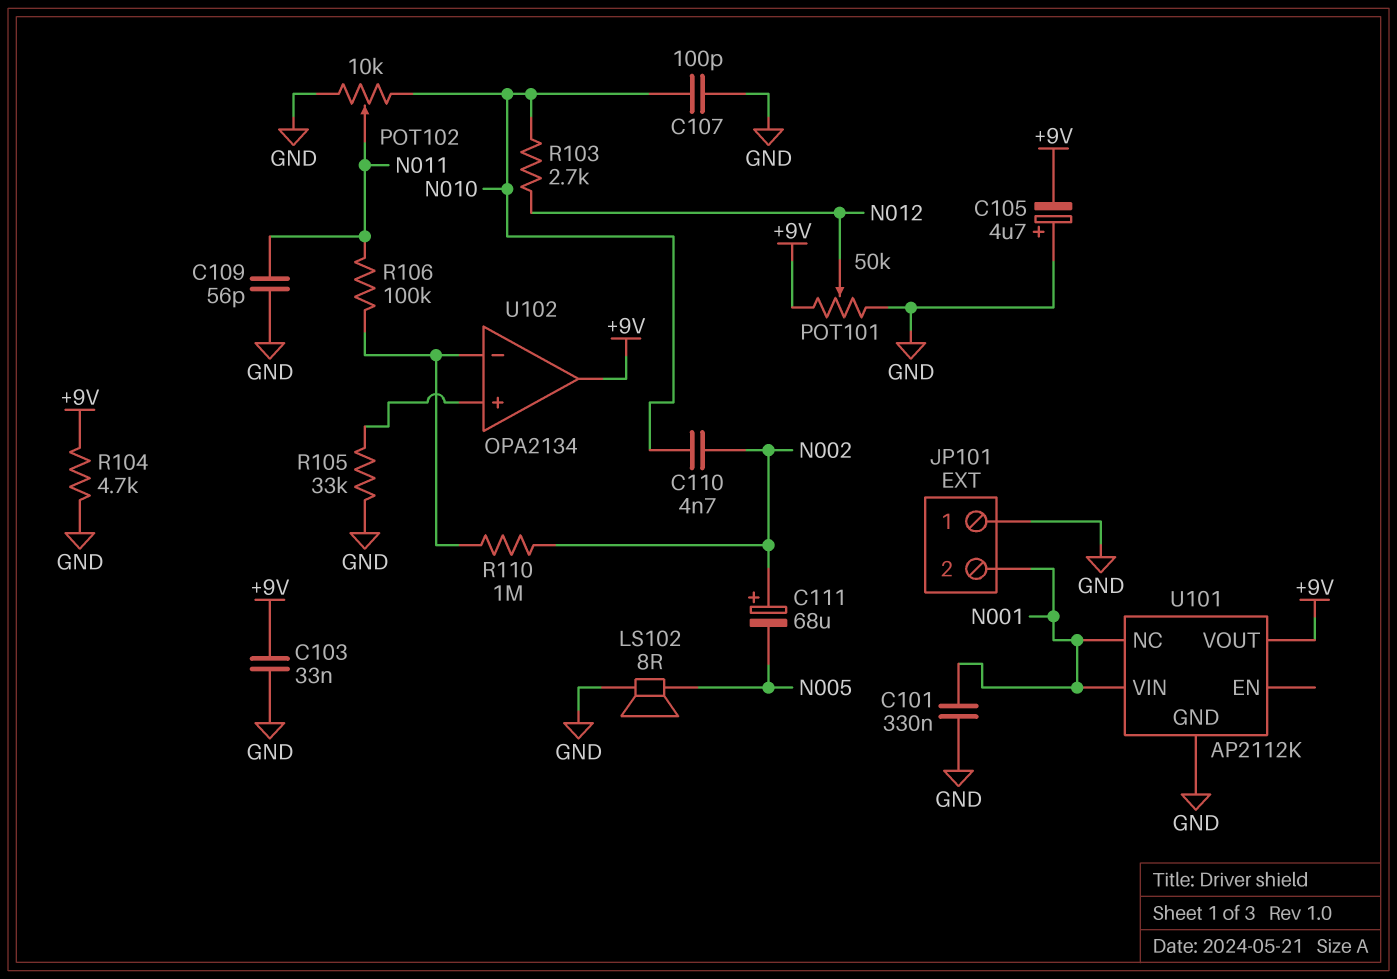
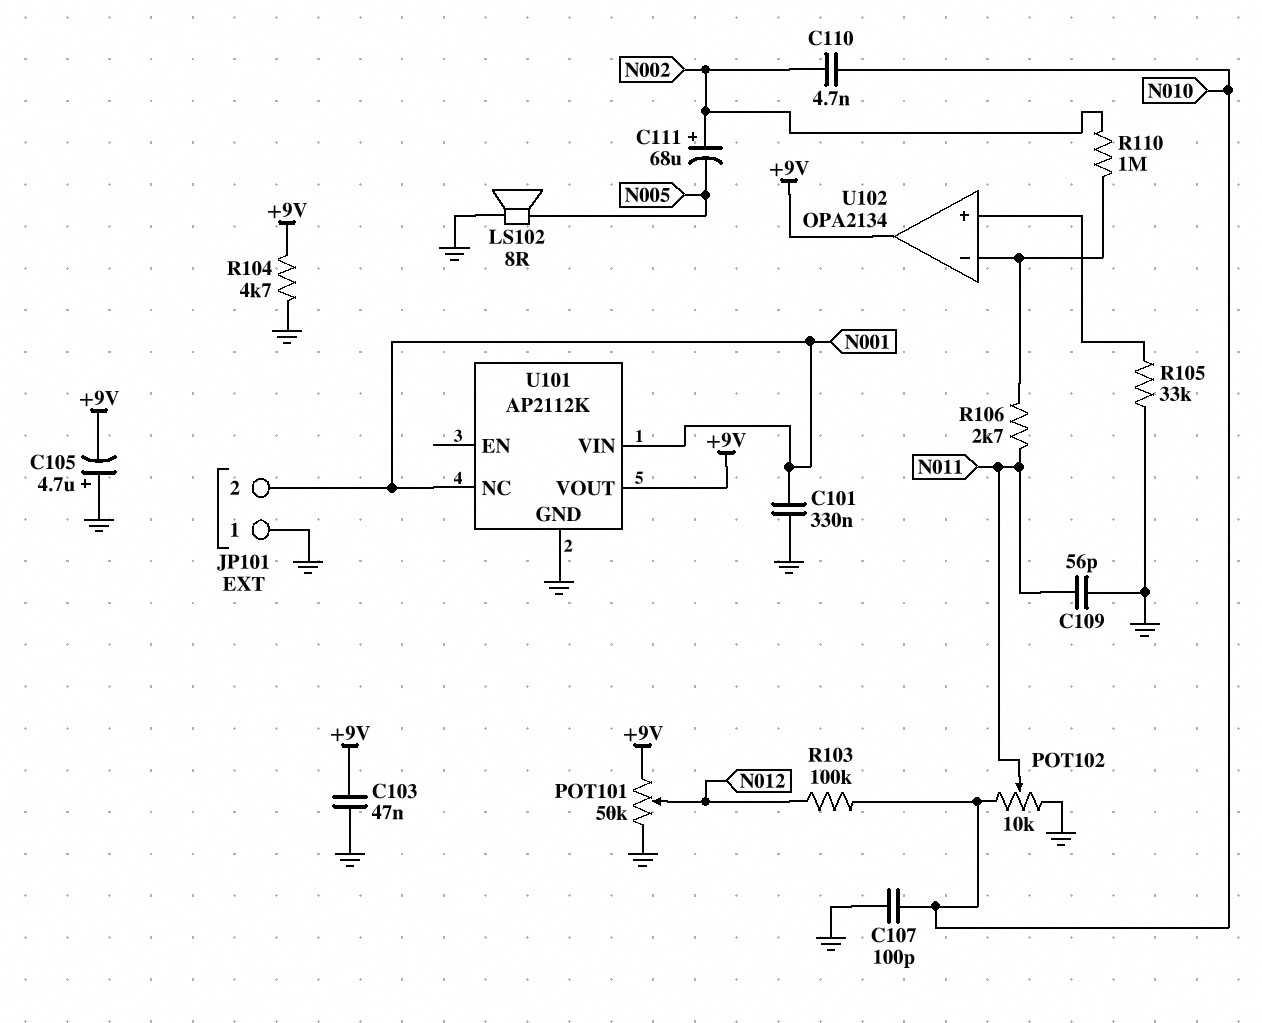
C103: 33nF (+9V, GND) -> 47nF (+9V, GND)
R103: 2.7k (N010, N012) -> 100k (N010, N012)
R106: 100k (N011, U102/in-) -> 2.7k (N011, U102/in-)

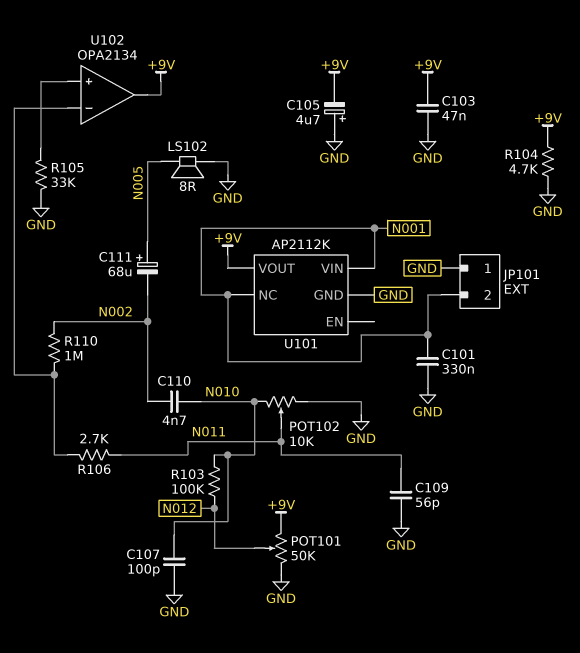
C111: 68uF (plus N002, minus N005) -> 68uF (plus N005, minus N002)

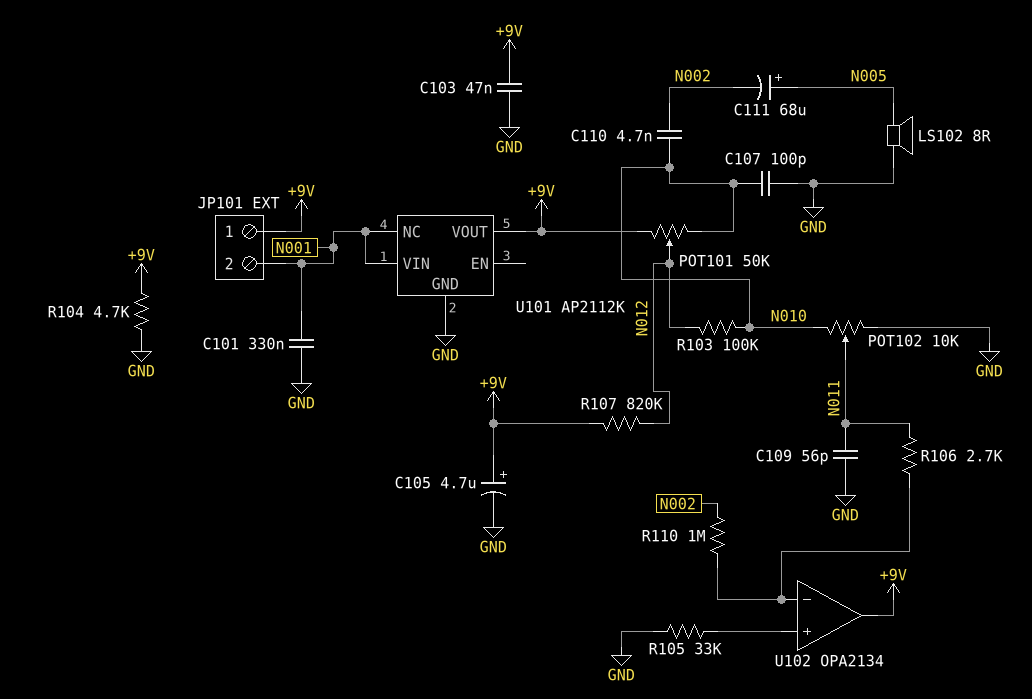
C105: 4.7uF (plus GND, minus +9V) -> 4.7uF (plus +9V, minus GND)
JP101 pin 1: GND -> +9V
POT101: 50k (+9V, GND, wiper N012) -> 50k (+9V, N010, wiper N012)
R107: none -> 820k (+9V, N012)

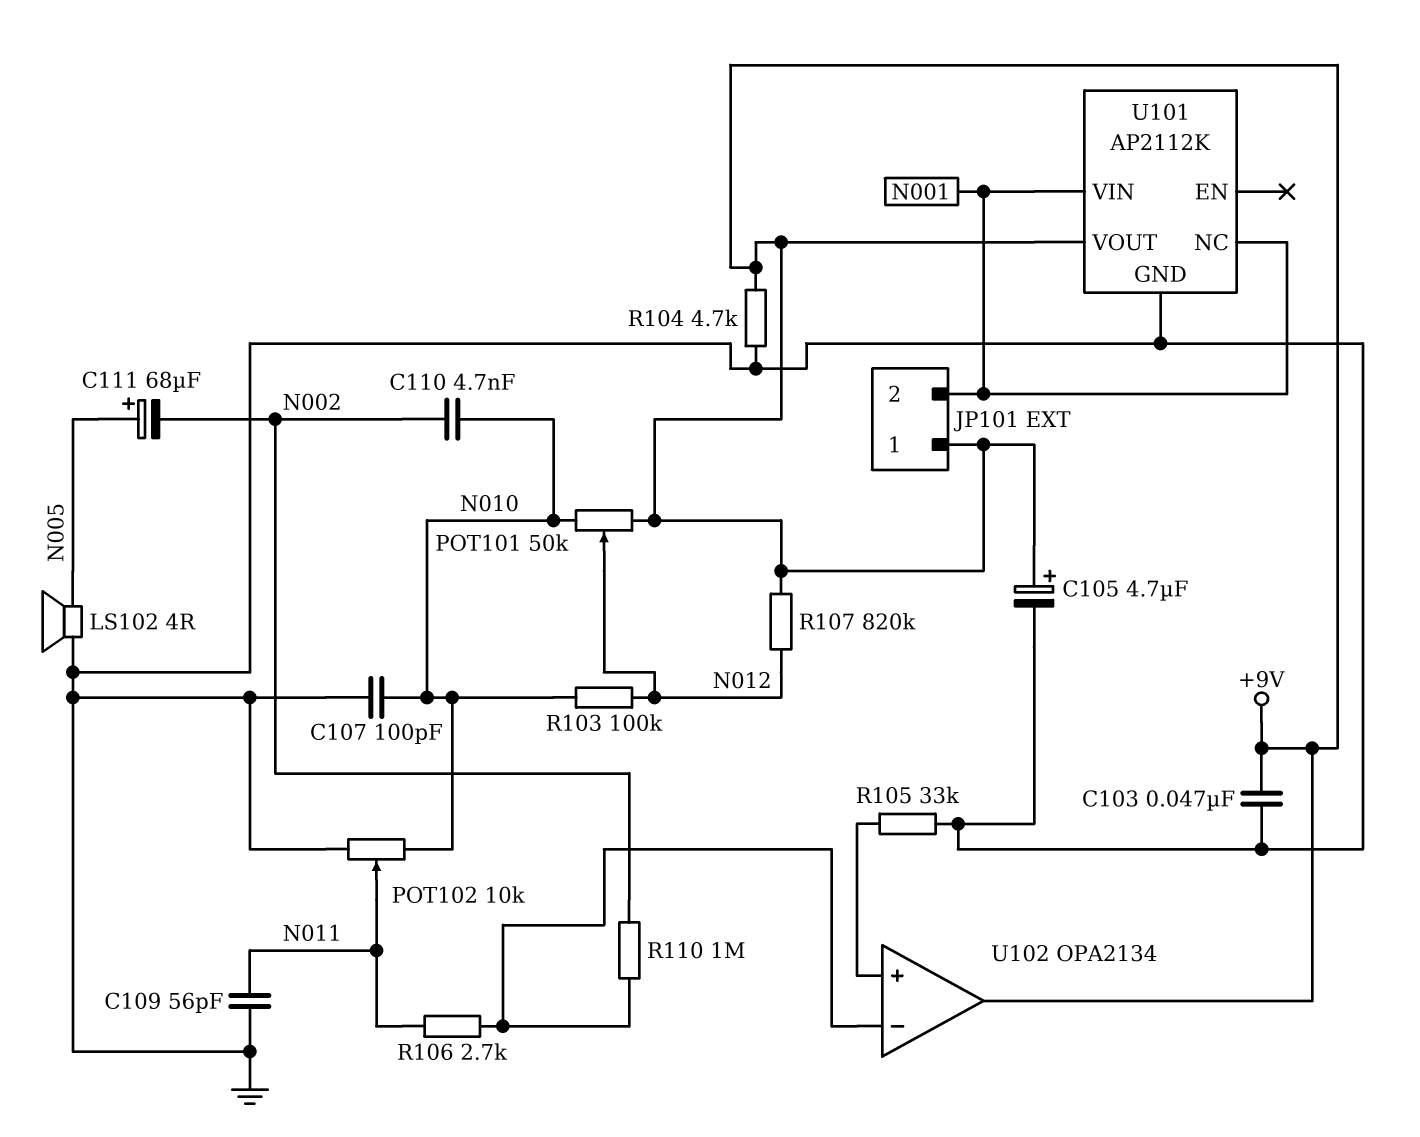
C101: 330nF (GND, N001) -> none
LS102: speaker 8R (GND, N005) -> speaker 4R (GND, N005)

